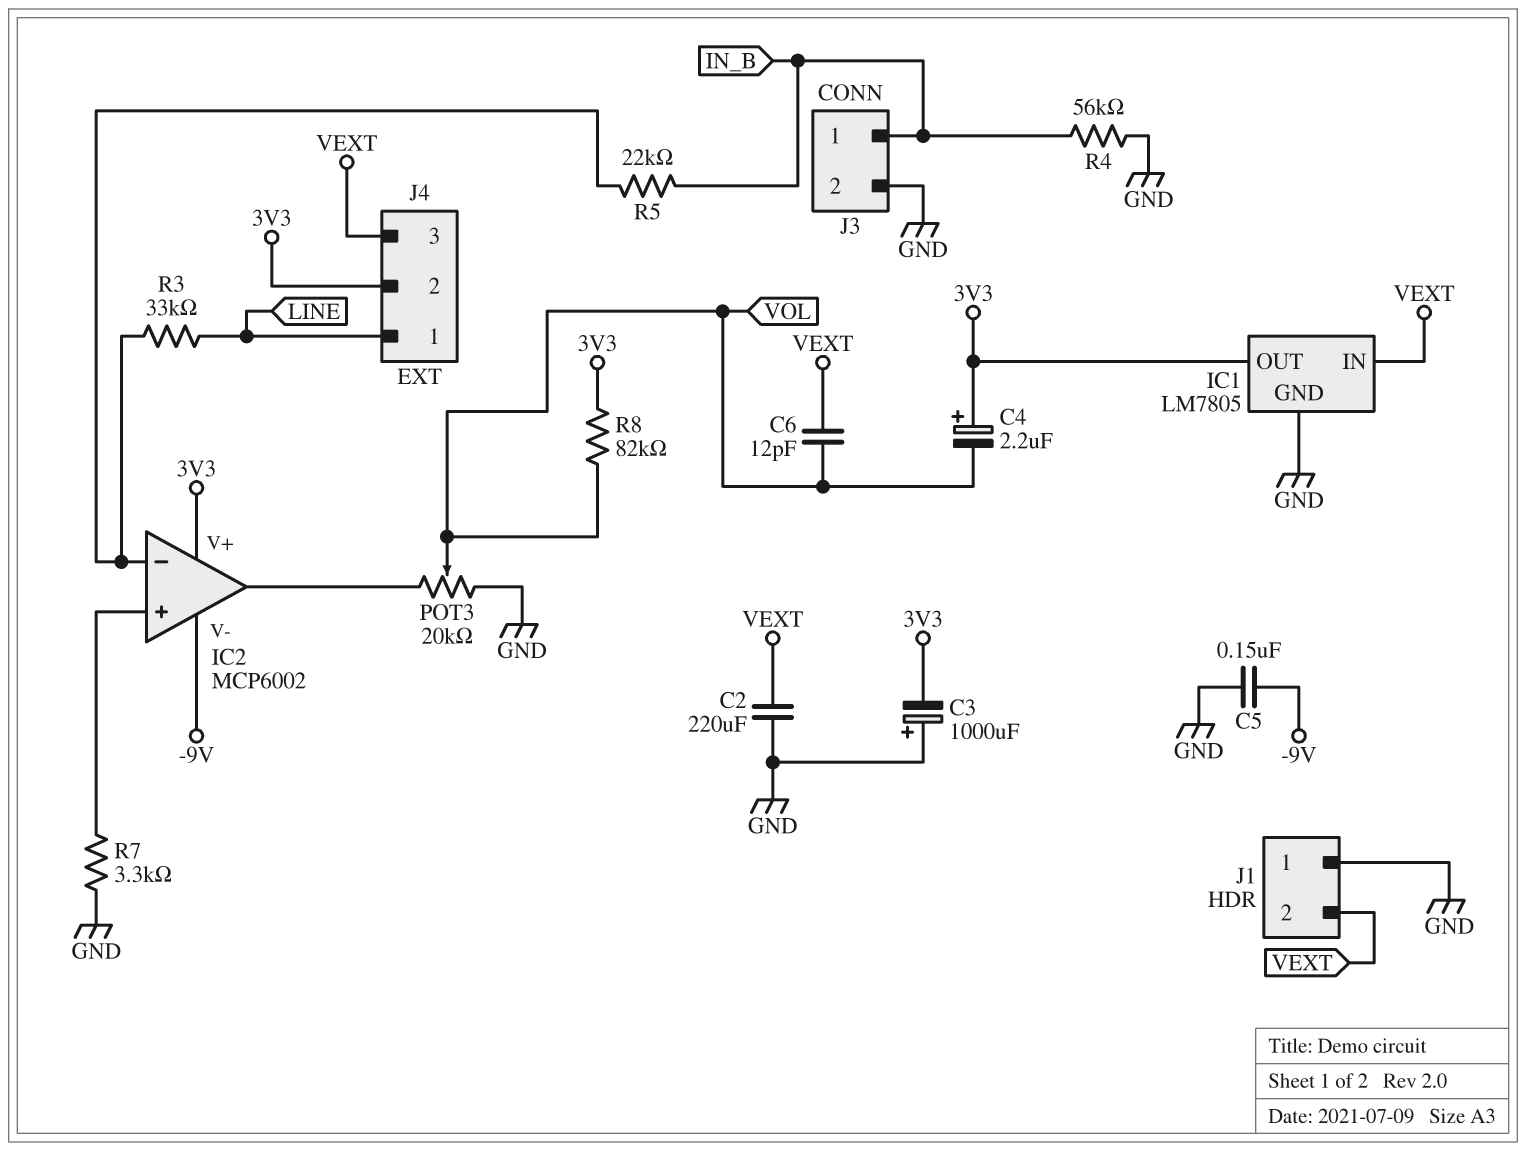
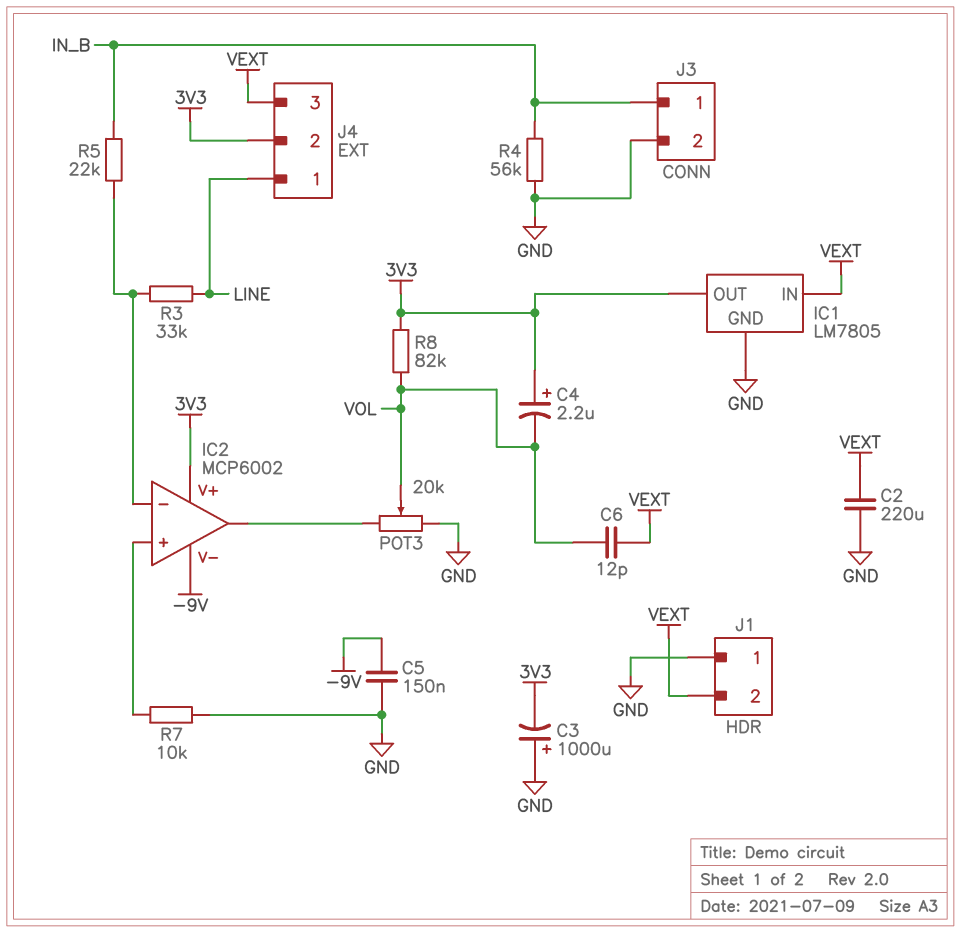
R7: 3.3k (GND, IC2/in+) -> 10k (GND, IC2/in+)

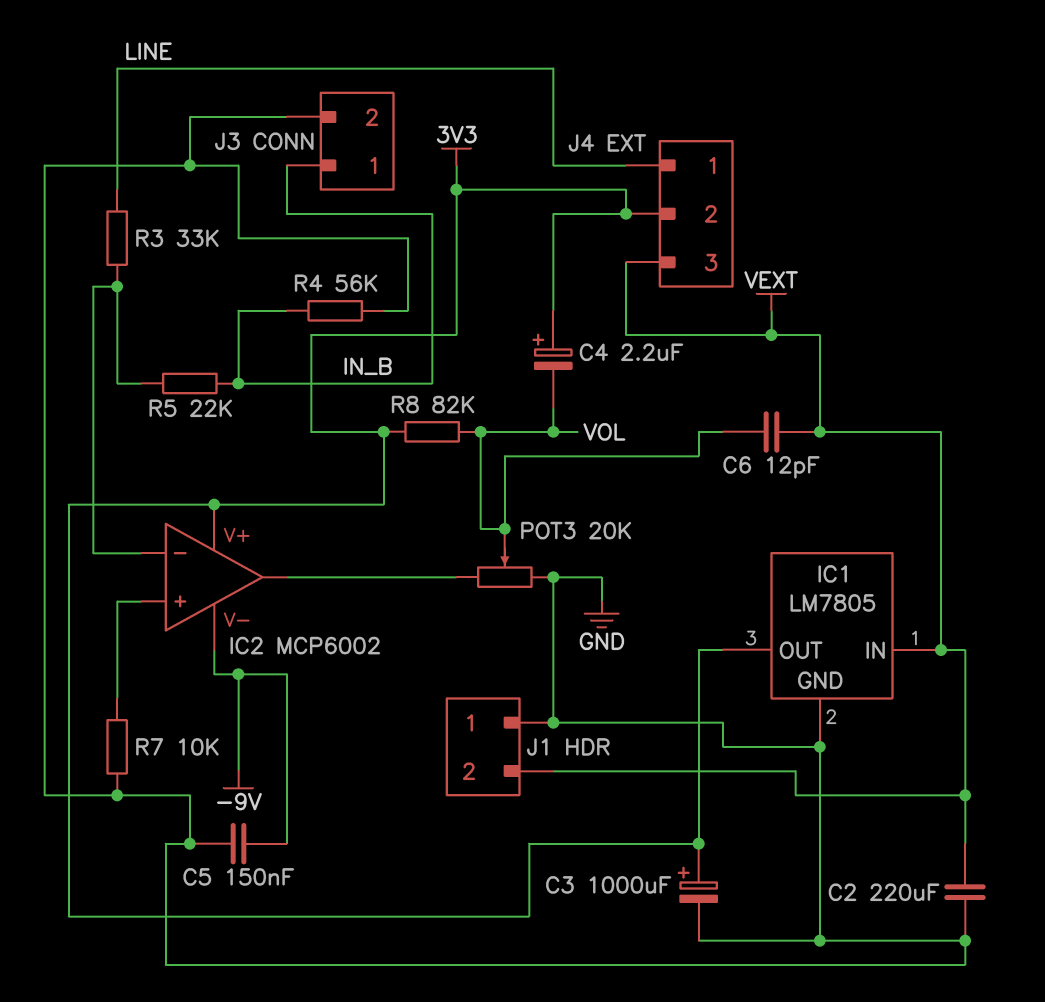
C3: 1000uF (plus GND, minus 3V3) -> 1000uF (plus 3V3, minus GND)

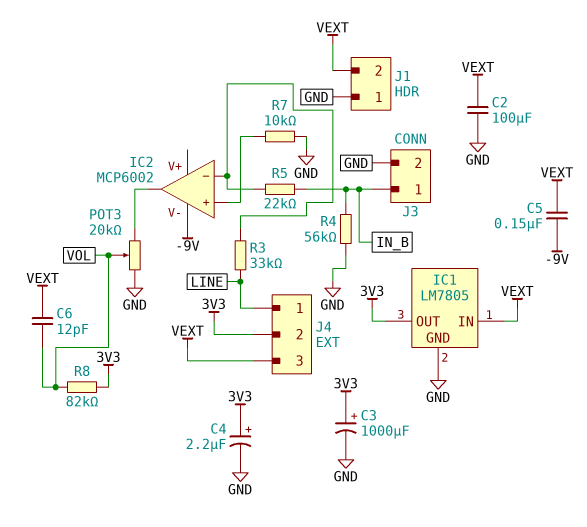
C2: 220uF (GND, VEXT) -> 100uF (GND, VEXT)
C4: 2.2uF (plus 3V3, minus VOL) -> 2.2uF (plus 3V3, minus GND)
C5: 150nF (-9V, GND) -> 150nF (-9V, VEXT)
IC2 pin V+: 3V3 -> none

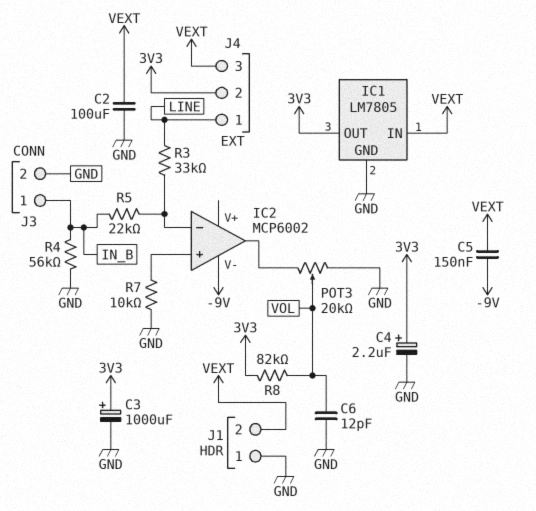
C6: 12pF (VEXT, VOL) -> 12pF (GND, VOL)

